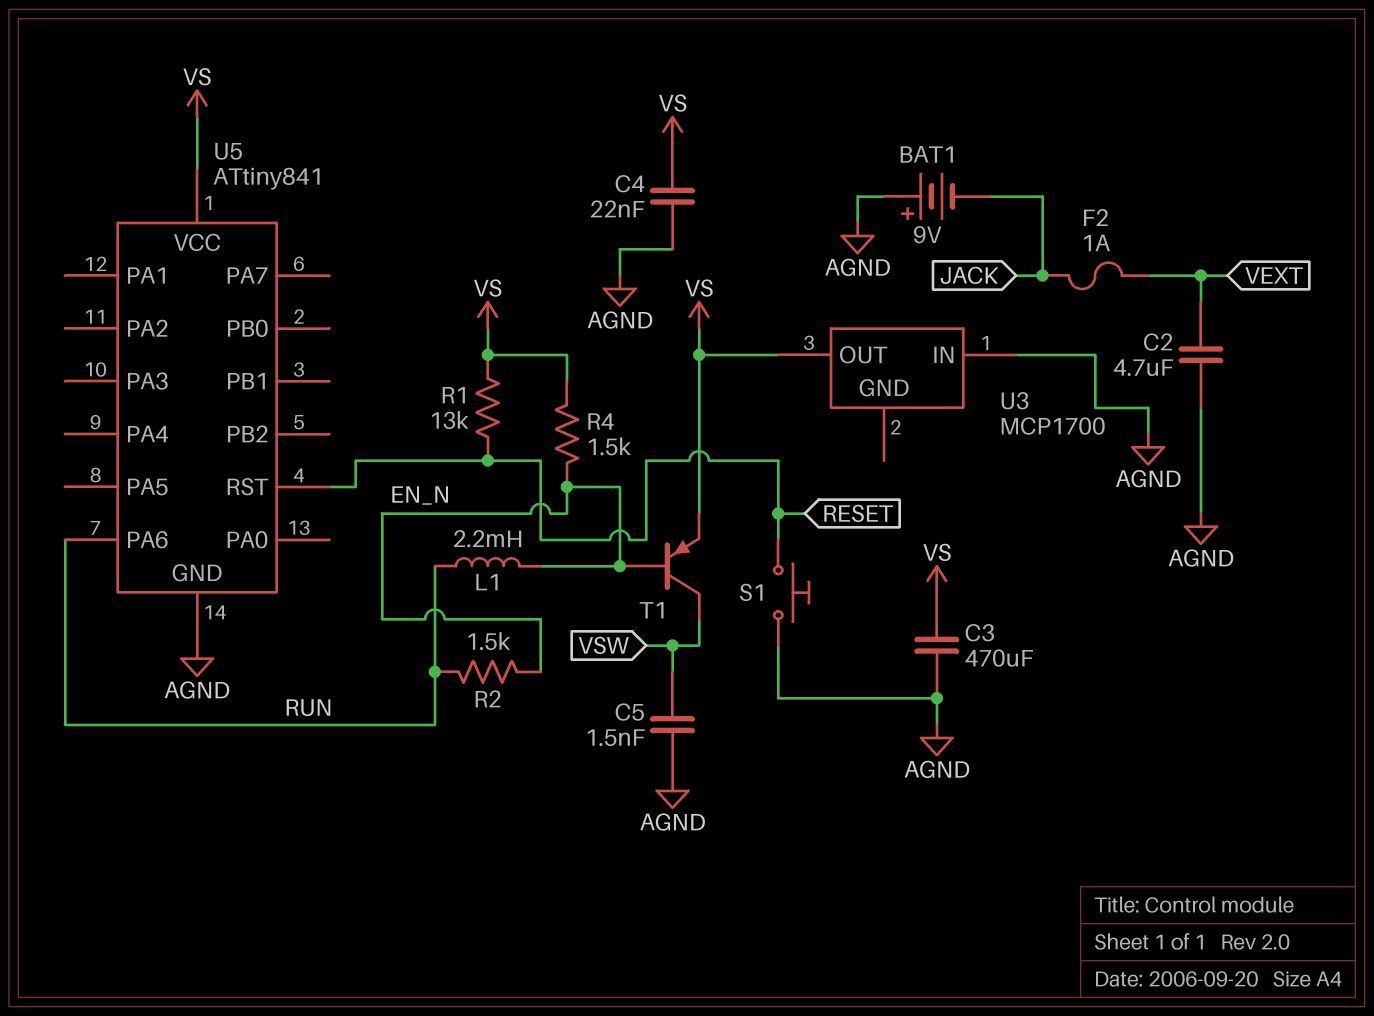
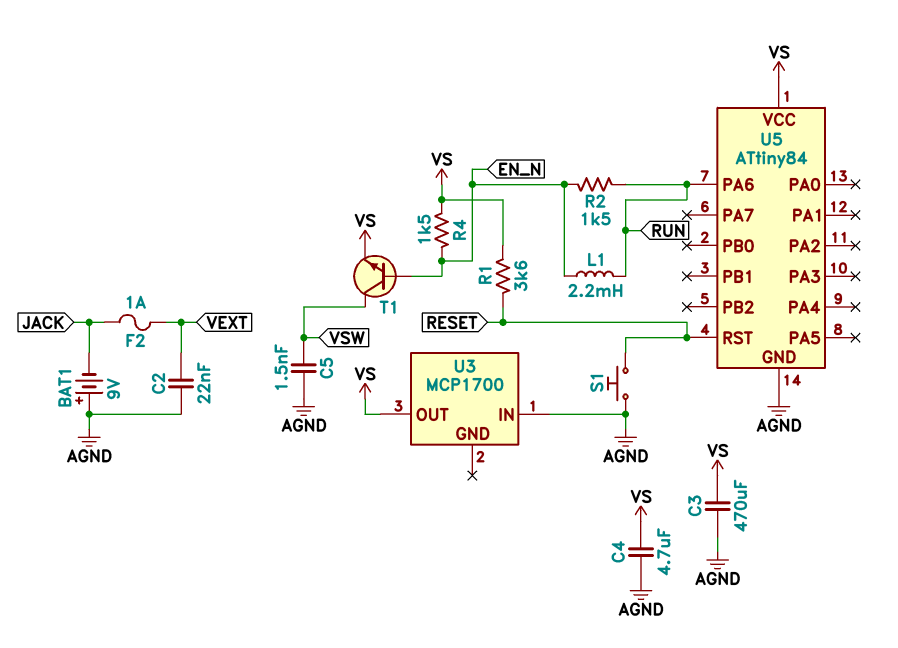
C2: 4.7uF (AGND, VEXT) -> 22nF (AGND, VEXT)
C4: 22nF (AGND, VS) -> 4.7uF (AGND, VS)
R1: 13k (RESET, VS) -> 3.6k (RESET, VS)
T1: PNP (B EN_N, C VSW, E VS) -> NPN (B EN_N, C VSW, E VS)
U5: ATtiny841 -> ATtiny84

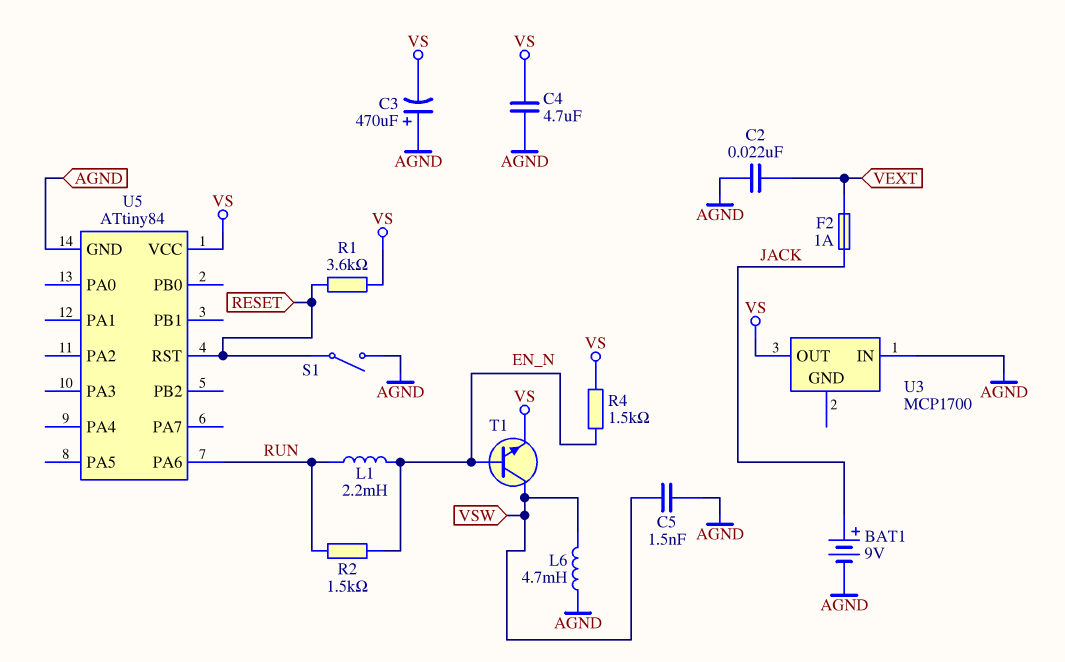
BAT1: 9V (plus AGND, minus JACK) -> 9V (plus JACK, minus AGND)
C3: 470uF (AGND, VS) -> 470uF (plus AGND, minus VS)
L6: none -> 4.7mH (AGND, VSW)
S1: button (AGND, RESET) -> switch (AGND, RESET)

